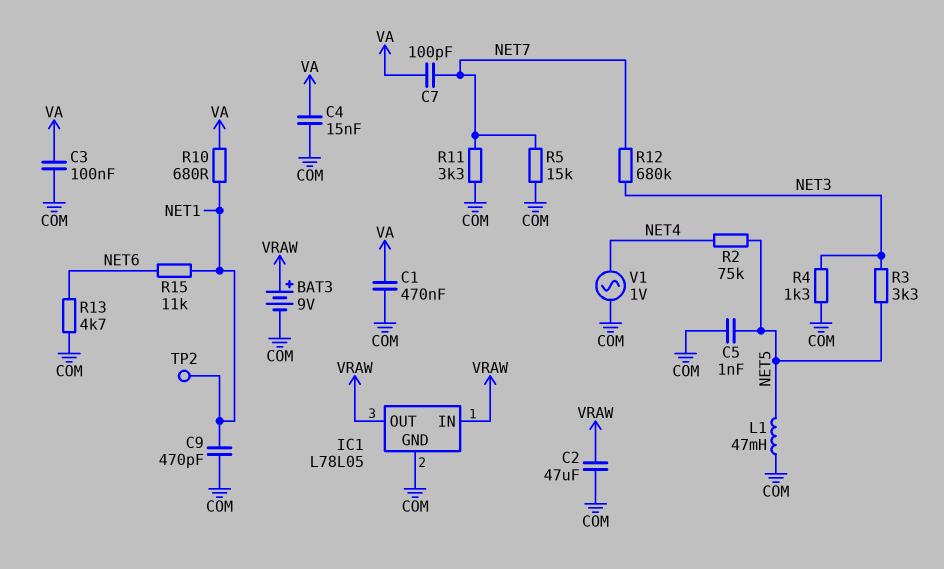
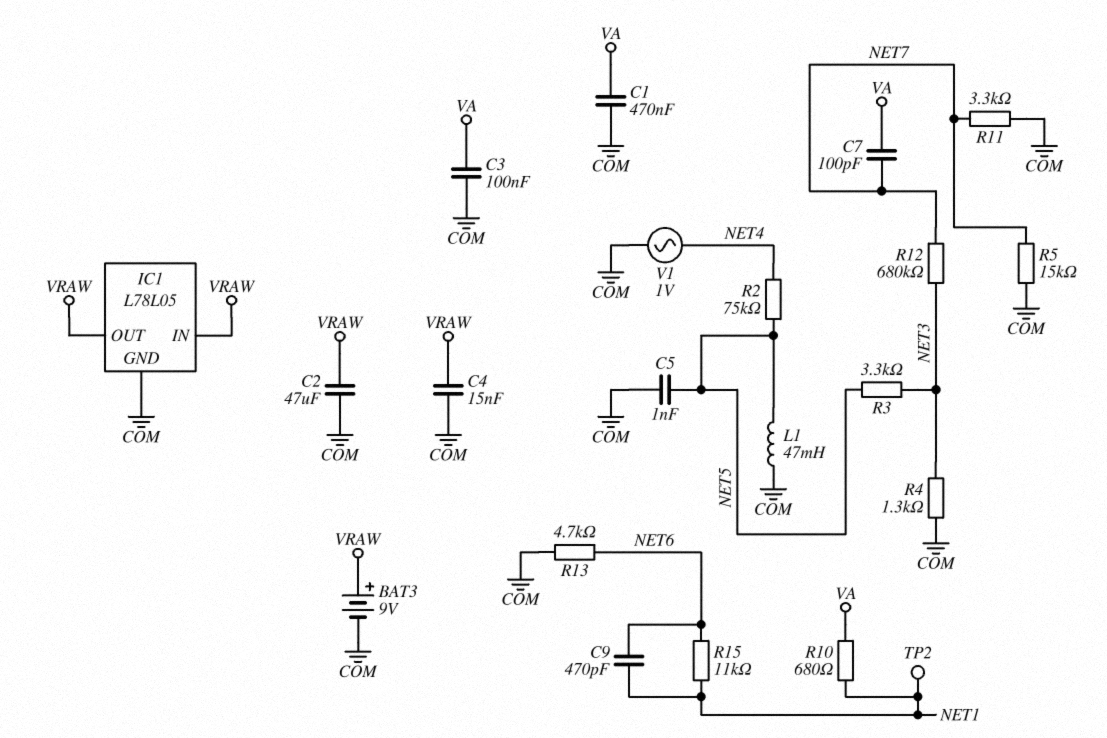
C4: 15nF (COM, VA) -> 15nF (COM, VRAW)
C9: 470pF (COM, NET1) -> 470pF (NET1, NET6)

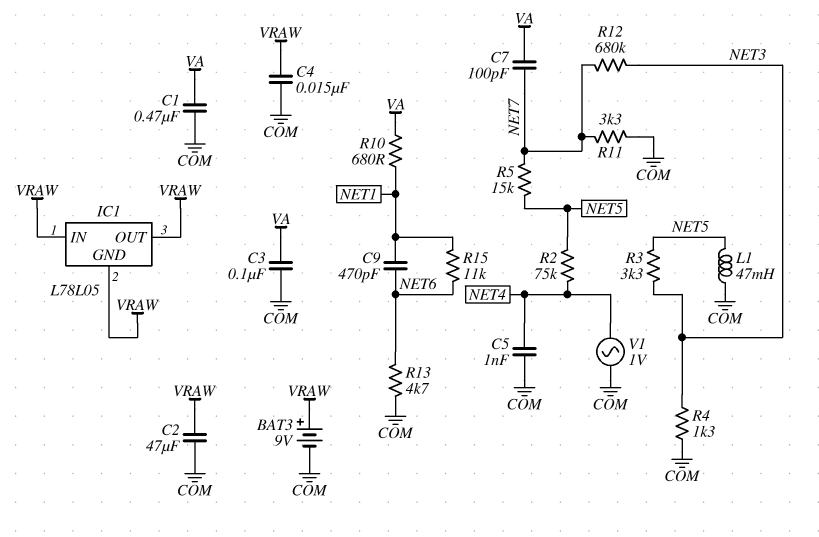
C5: 1nF (COM, NET5) -> 1nF (COM, NET4)
IC1 pin GND: COM -> VRAW
R5: 15k (COM, NET7) -> 15k (NET5, NET7)
TP2: test point (NET1) -> none

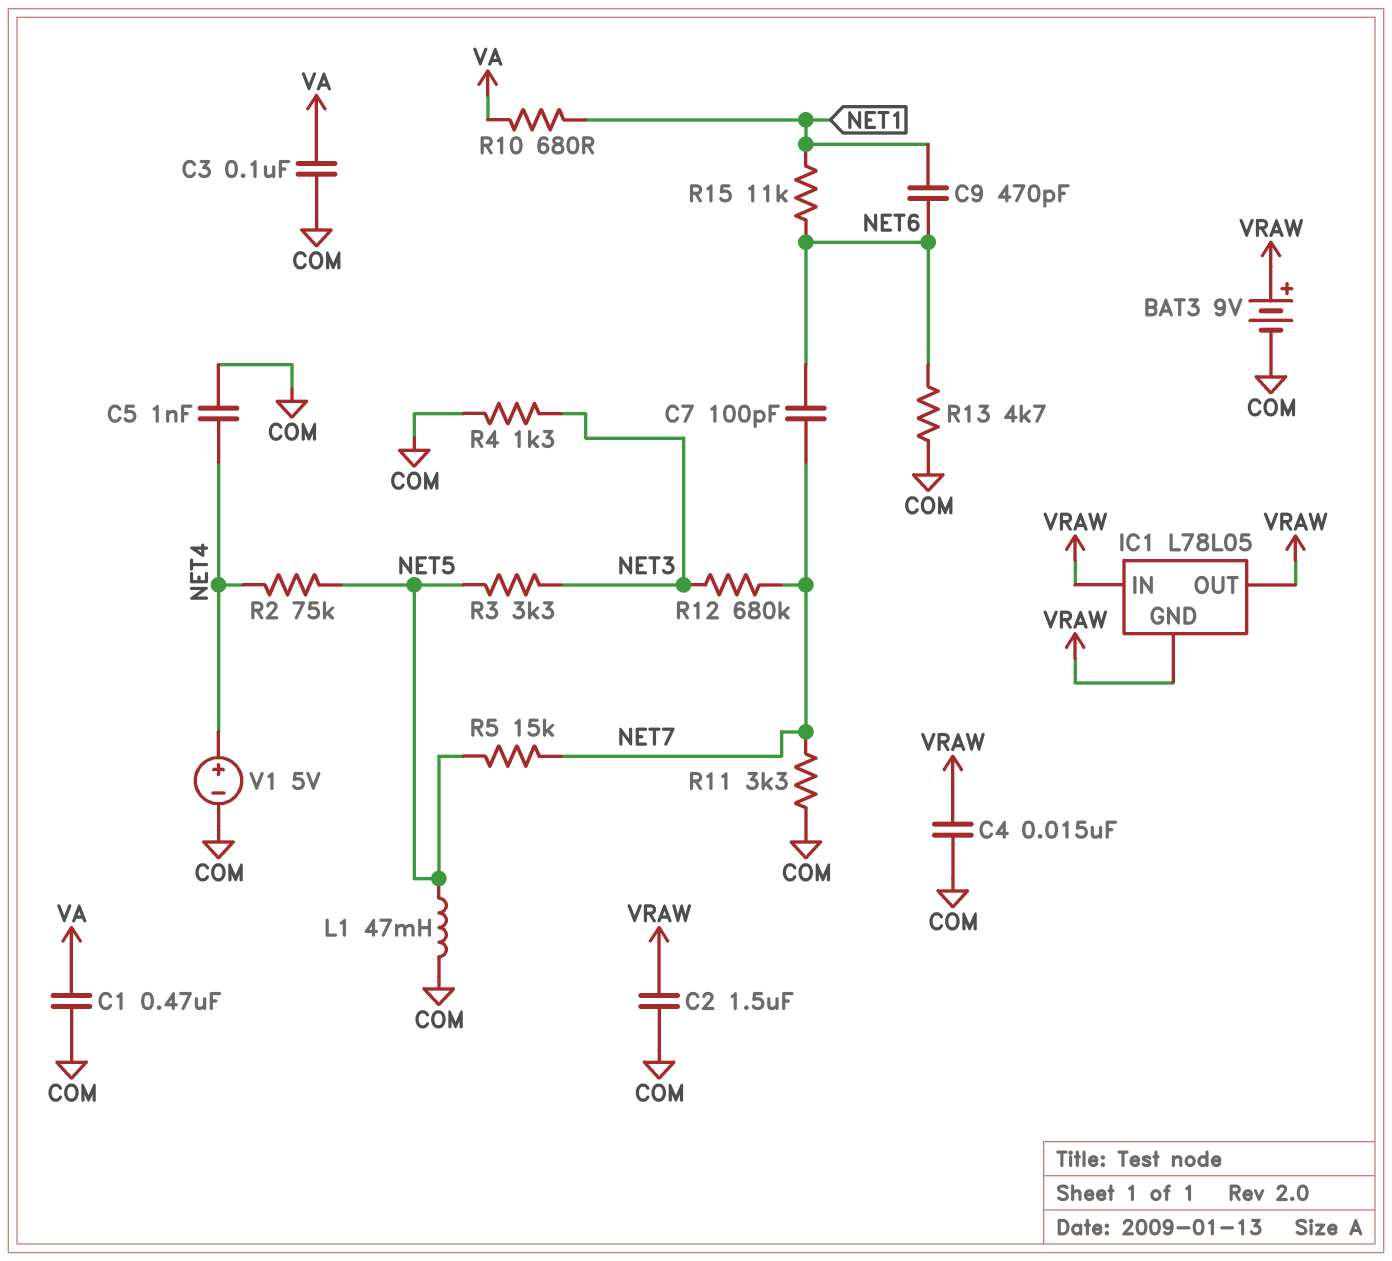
C2: 47uF (COM, VRAW) -> 1.5uF (COM, VRAW)
C7: 100pF (NET7, VA) -> 100pF (NET6, NET7)
V1: AC 1V (COM, NET4) -> 5V (plus NET4, minus COM)

